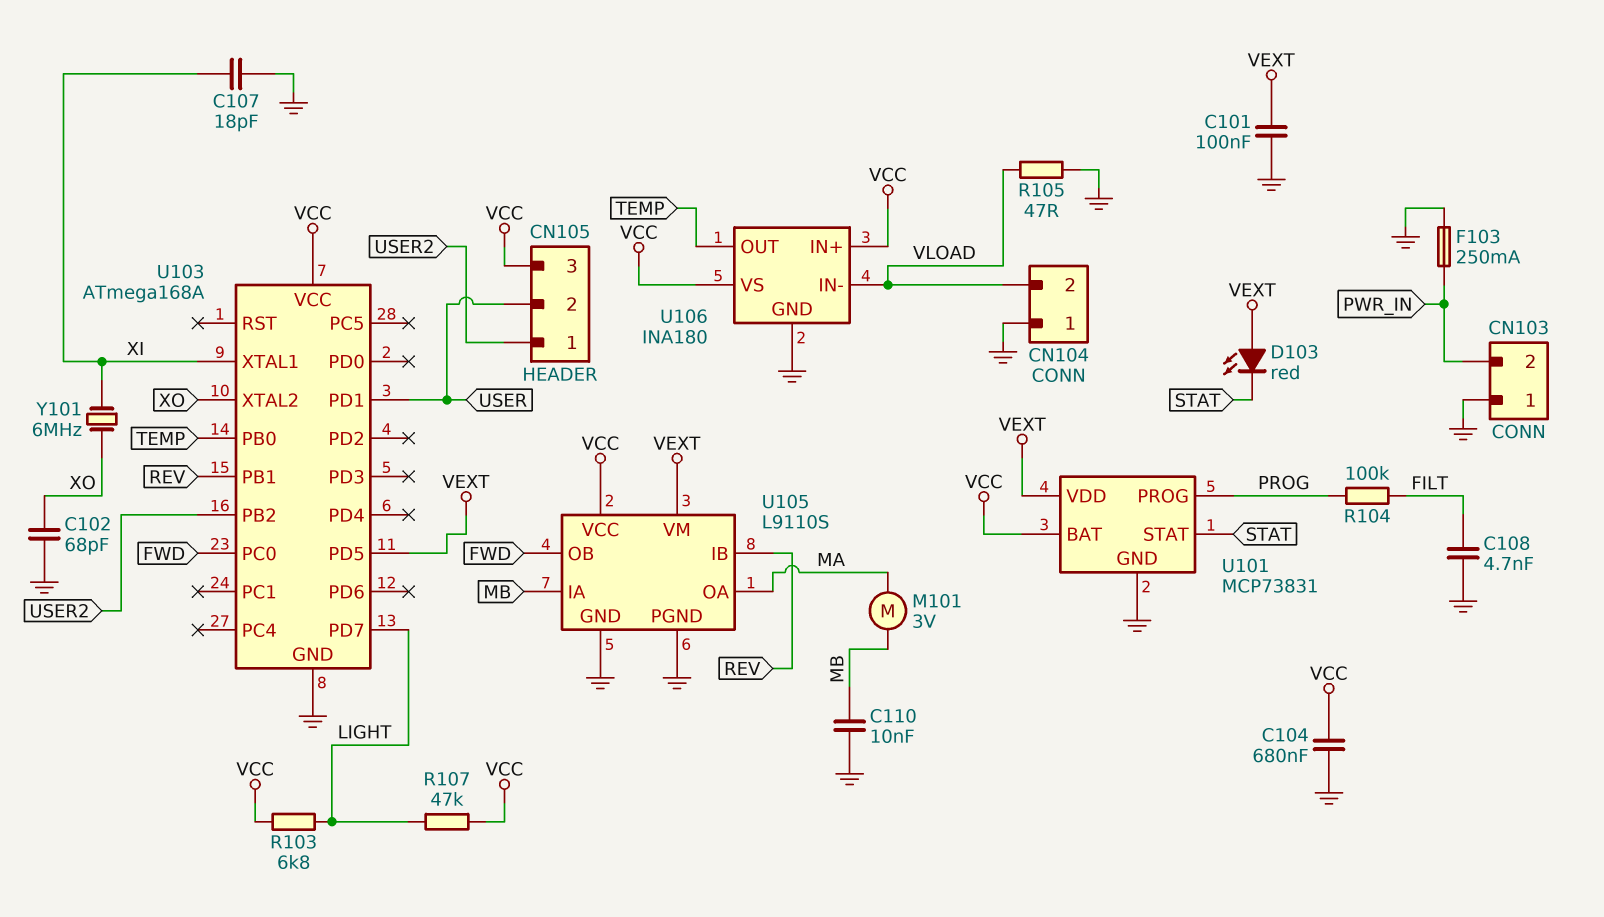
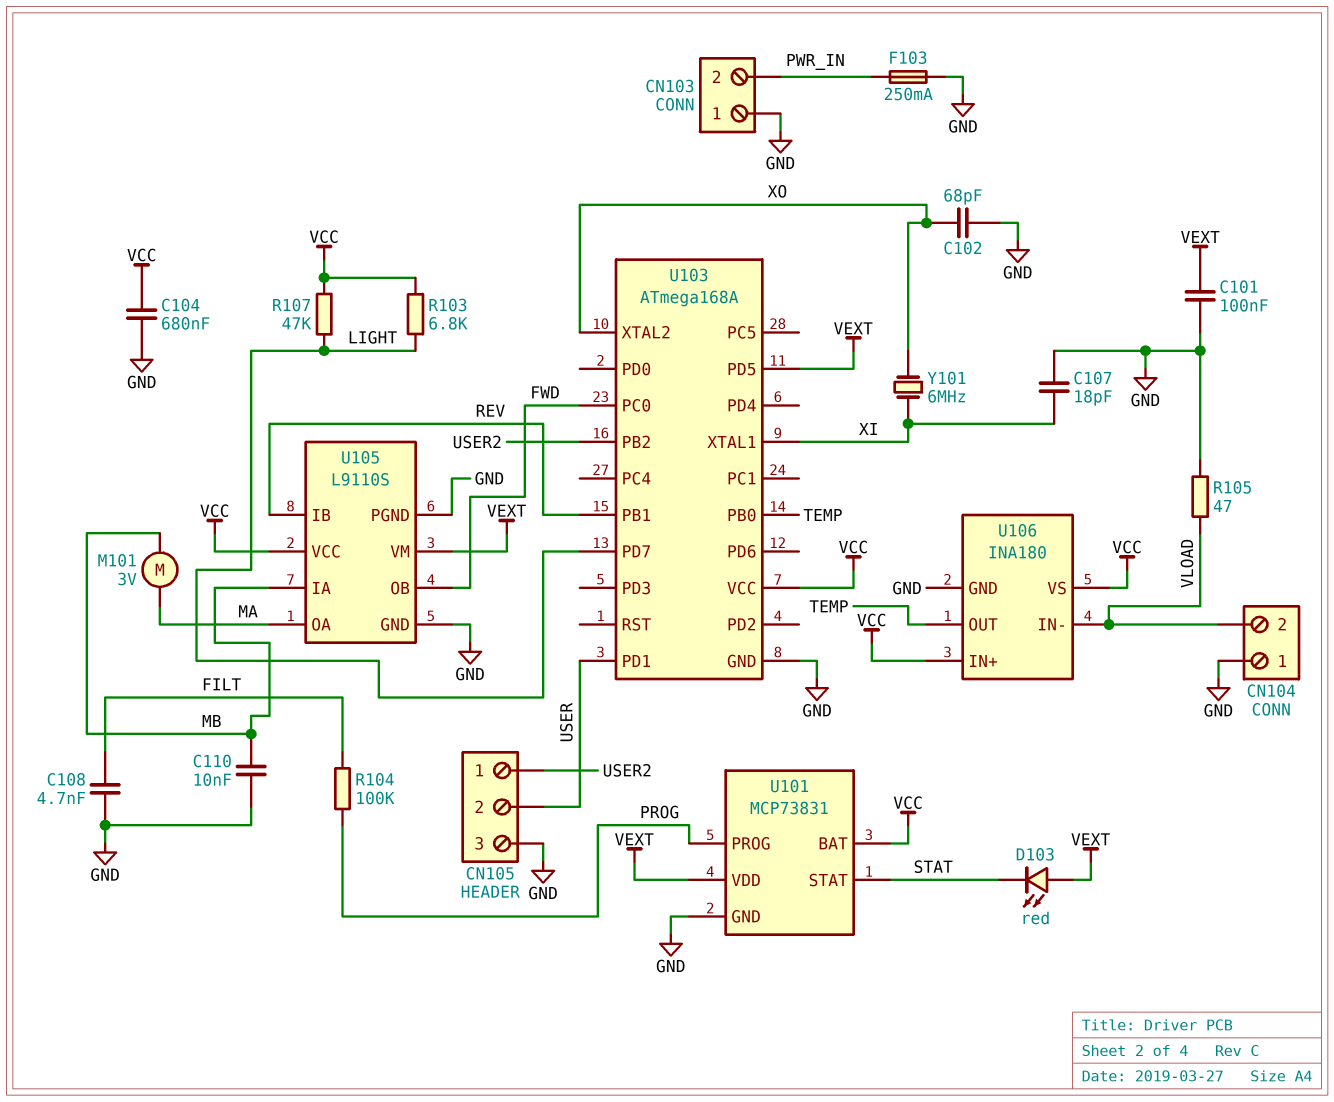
CN105 pin 3: VCC -> GND

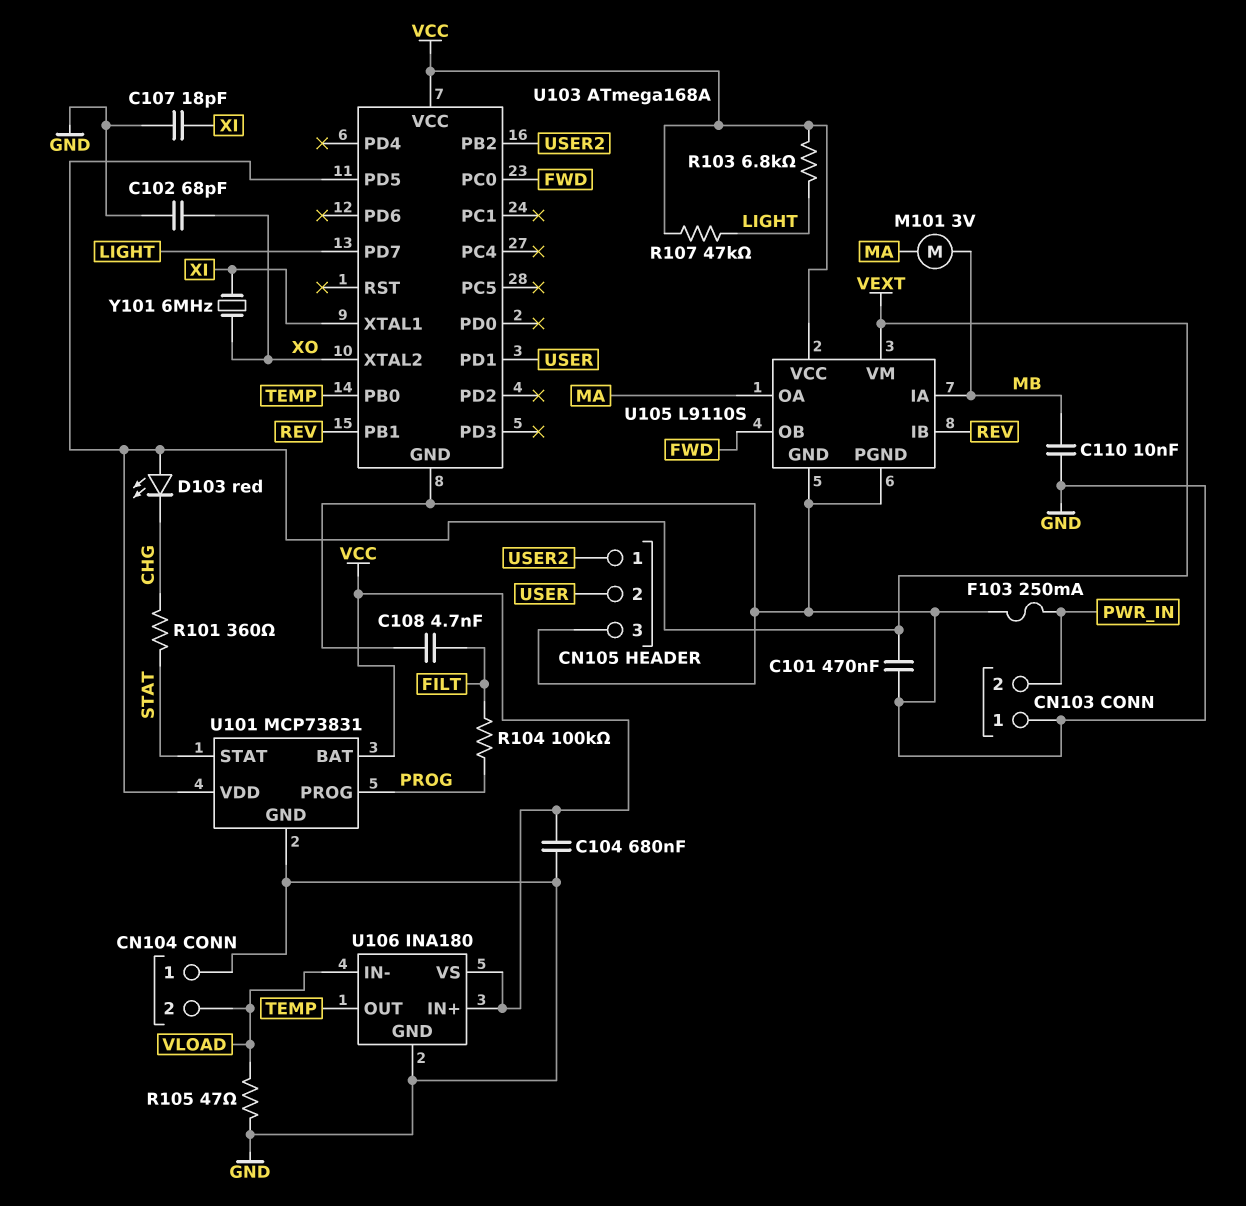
C101: 100nF (GND, VEXT) -> 470nF (GND, VEXT)
D103: LED red (A VEXT, K STAT) -> LED red (A VEXT, K CHG)
R101: none -> 360 (CHG, STAT)

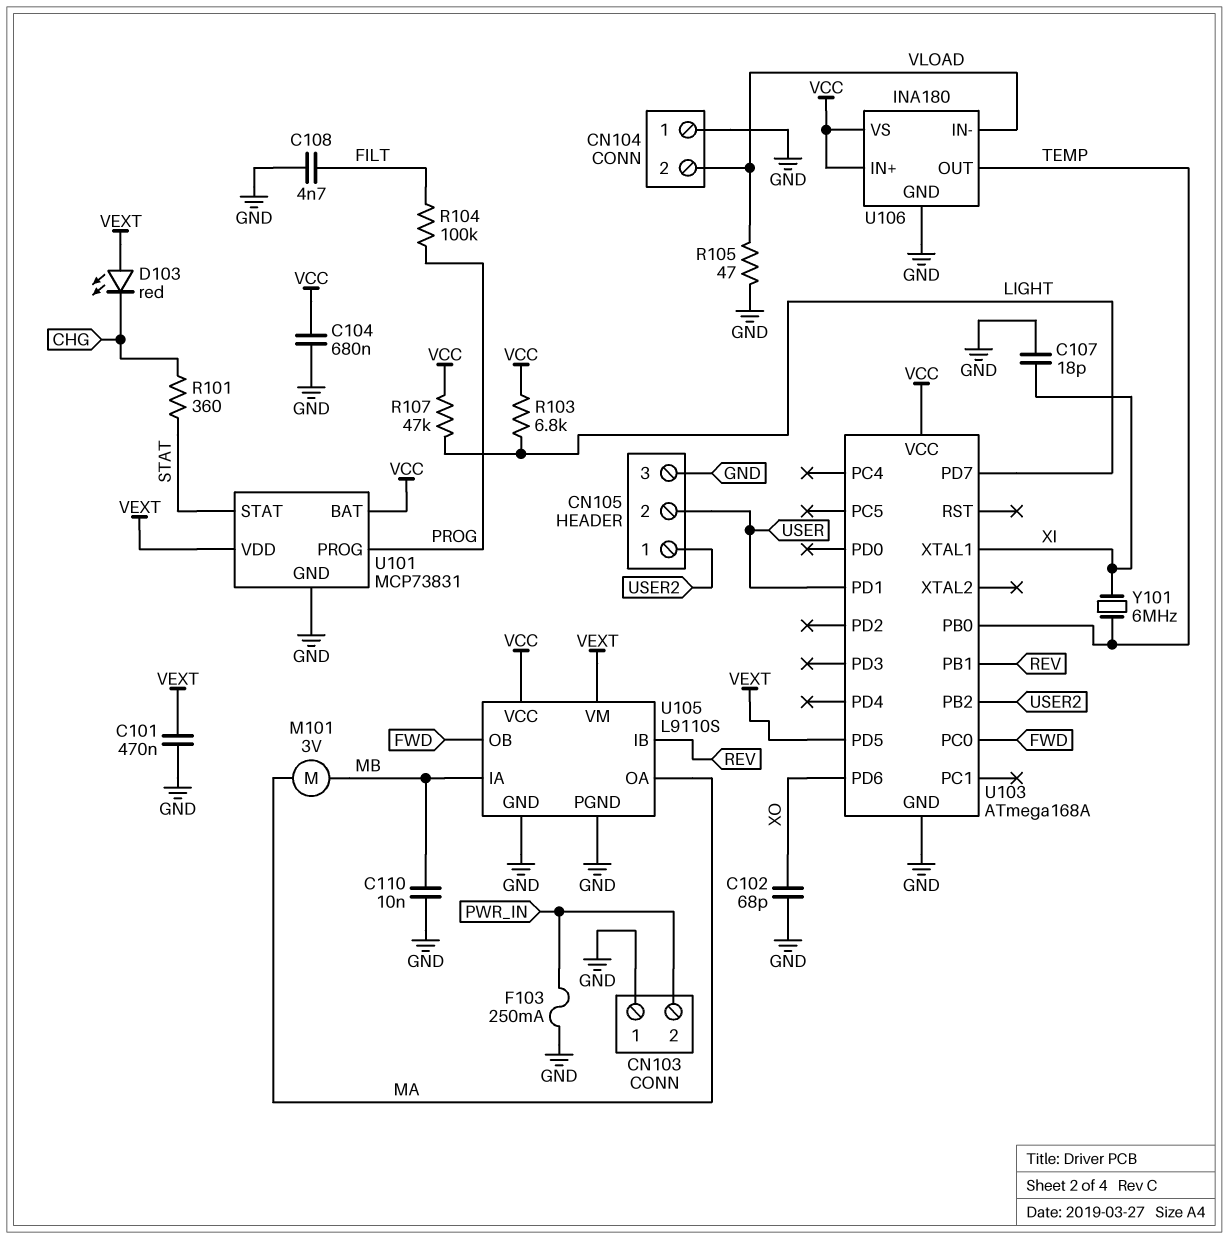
U103 pin PD6: none -> XO
U103 pin XTAL2: XO -> none
Y101: 6MHz (XI, XO) -> 6MHz (TEMP, XI)

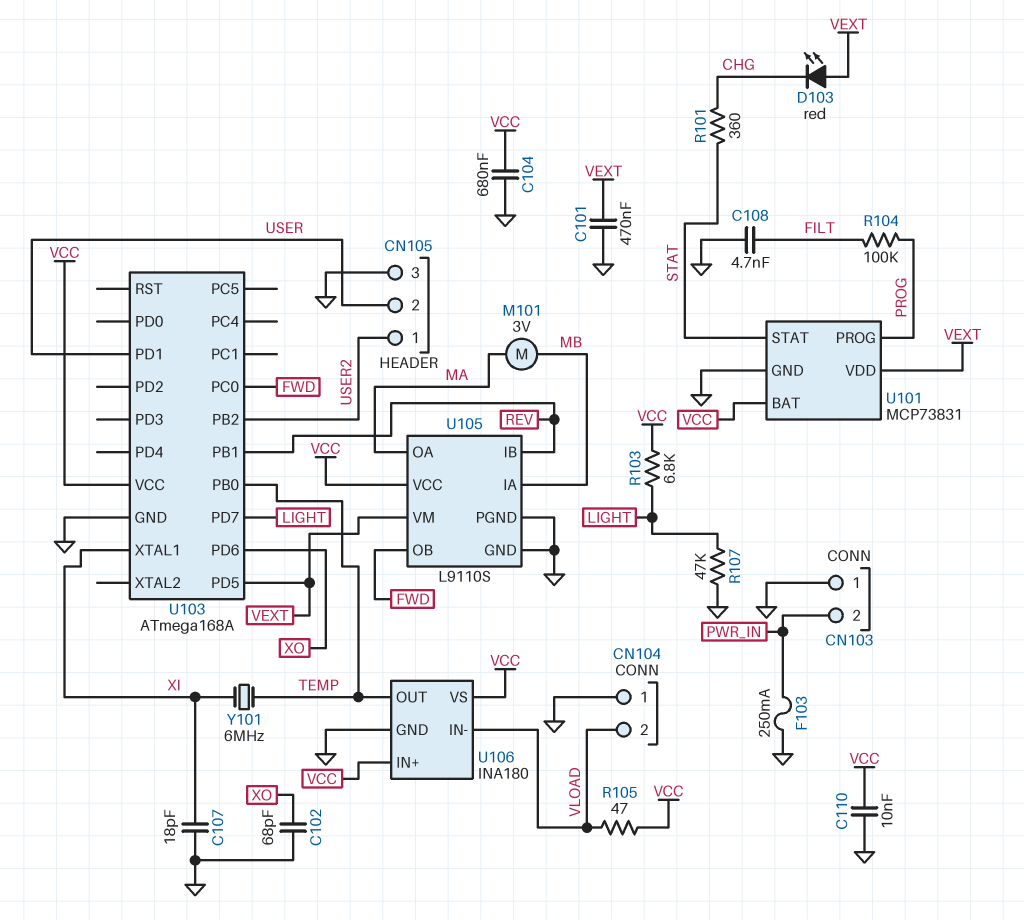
C110: 10nF (GND, MB) -> 10nF (GND, VCC)
R105: 47 (GND, VLOAD) -> 47 (VCC, VLOAD)
R107: 47k (LIGHT, VCC) -> 47k (GND, LIGHT)

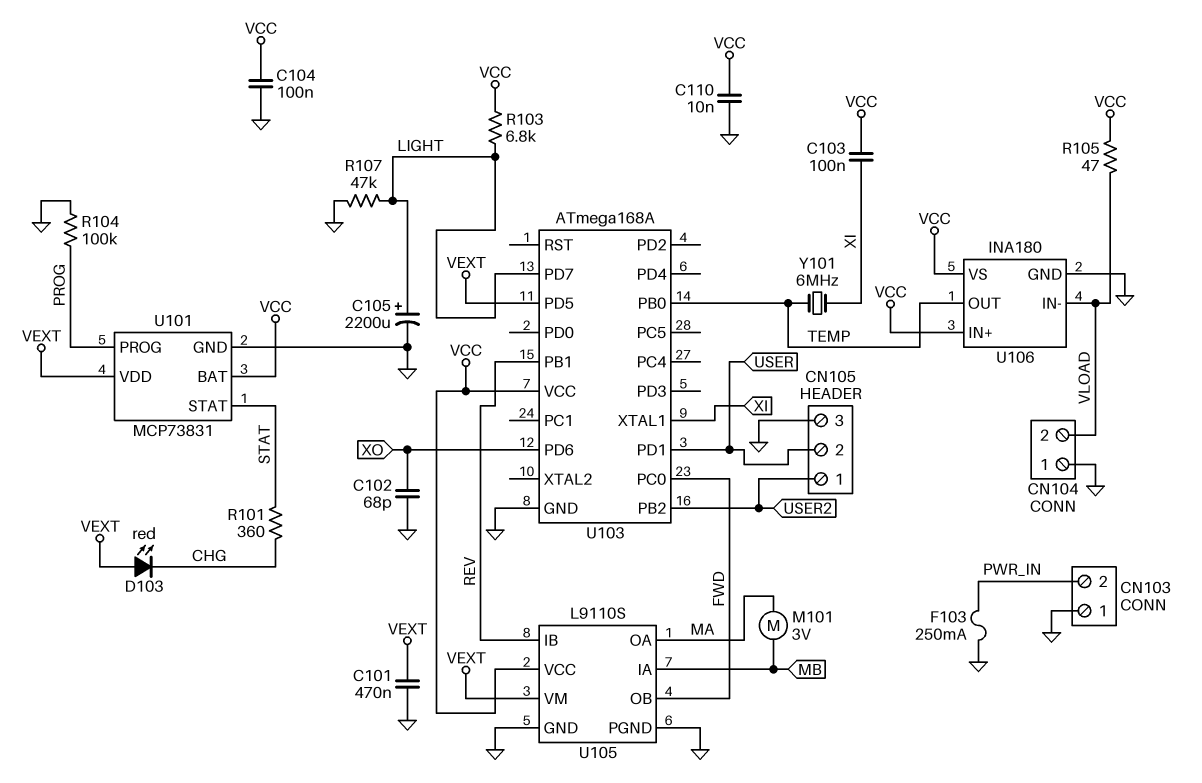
C103: none -> 100nF (VCC, XI)
C104: 680nF (GND, VCC) -> 100nF (GND, VCC)
C105: none -> 2200uF (plus LIGHT, minus GND)
C107: 18pF (GND, XI) -> none
C108: 4.7nF (FILT, GND) -> none
R104: 100k (FILT, PROG) -> 100k (GND, PROG)

